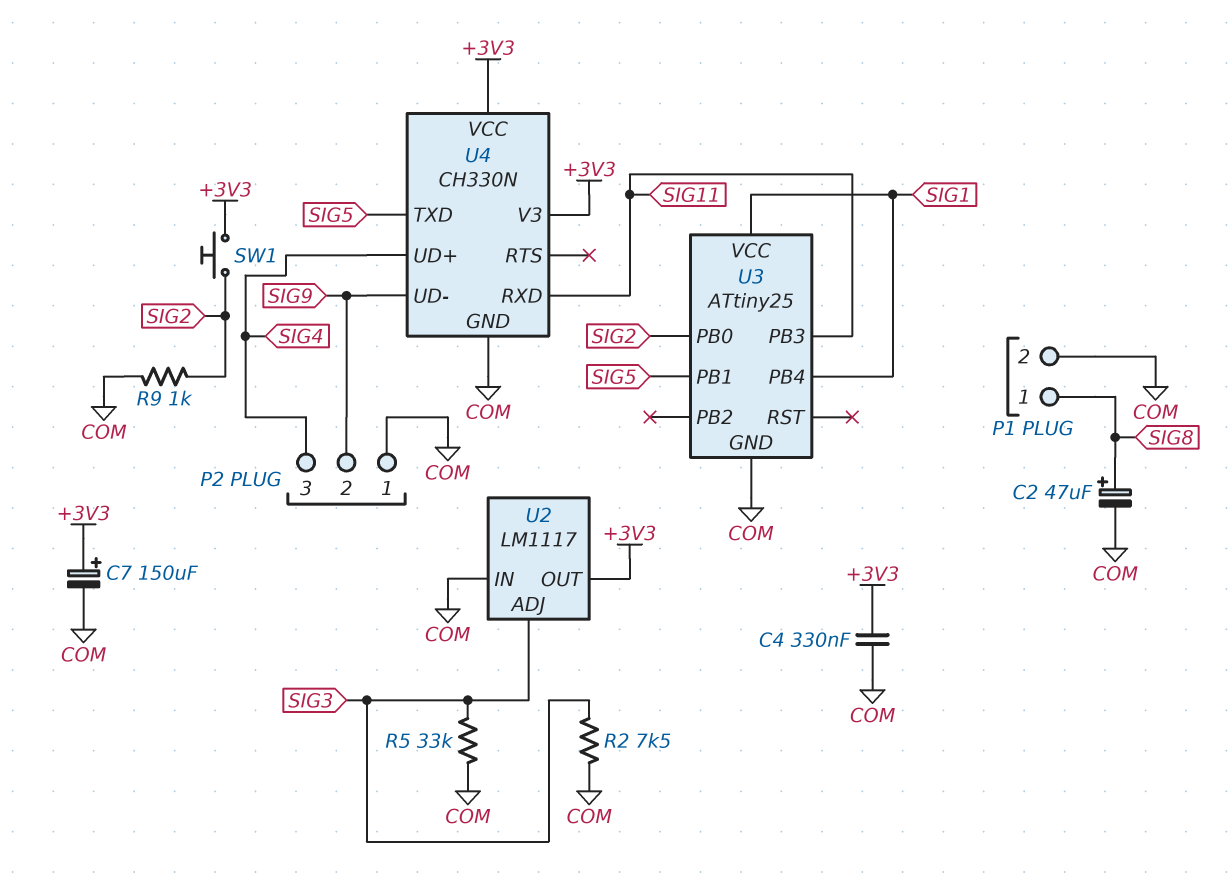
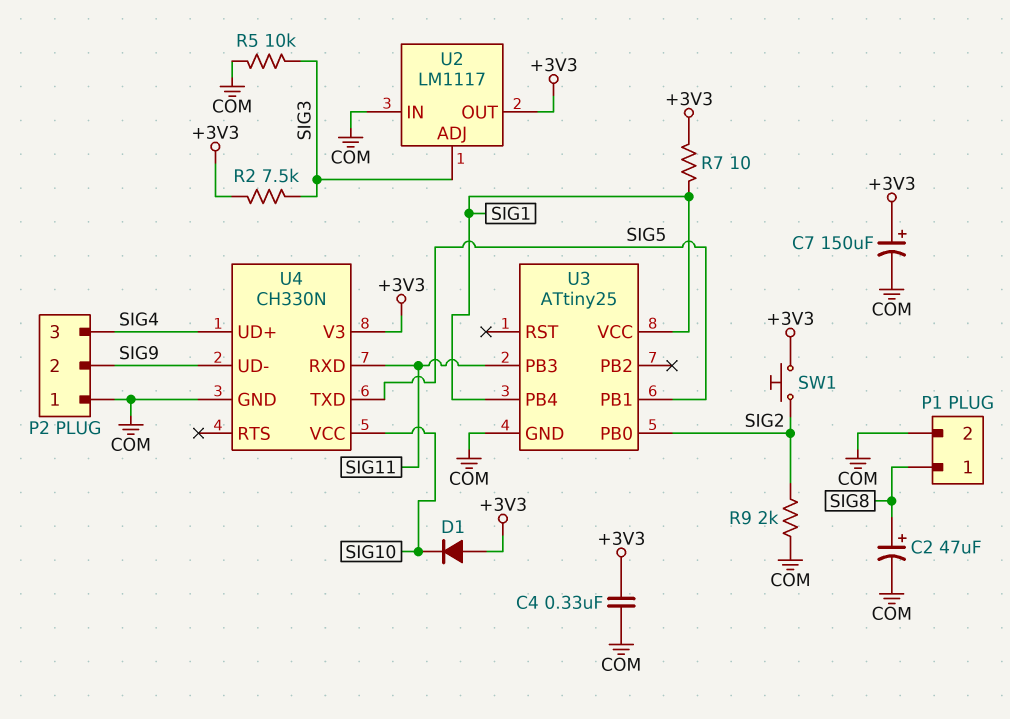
D1: none -> diode (A +3V3, K SIG10)
R2: 7.5k (COM, SIG3) -> 7.5k (+3V3, SIG3)
R5: 33k (COM, SIG3) -> 10k (COM, SIG3)
R7: none -> 10 (+3V3, SIG1)
R9: 1k (COM, SIG2) -> 2k (COM, SIG2)
U4 pin VCC: +3V3 -> SIG10

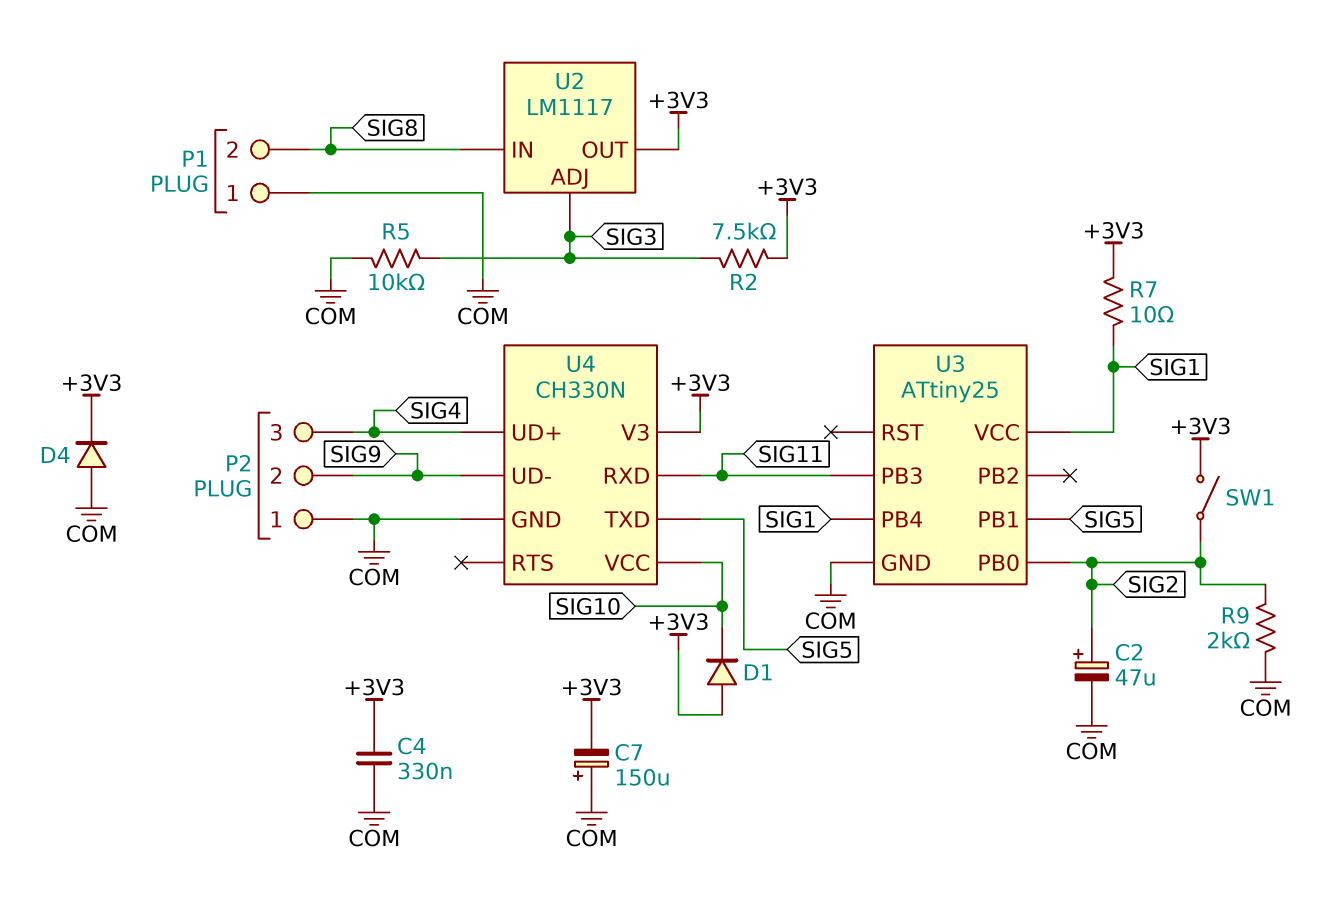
C2: 47uF (plus SIG8, minus COM) -> 47uF (plus SIG2, minus COM)
C7: 150uF (plus +3V3, minus COM) -> 150uF (plus COM, minus +3V3)
D4: none -> diode (A COM, K +3V3)
P1 pin 1: SIG8 -> COM
P1 pin 2: COM -> SIG8
SW1: button (+3V3, SIG2) -> switch (+3V3, SIG2)
U2 pin IN: COM -> SIG8

